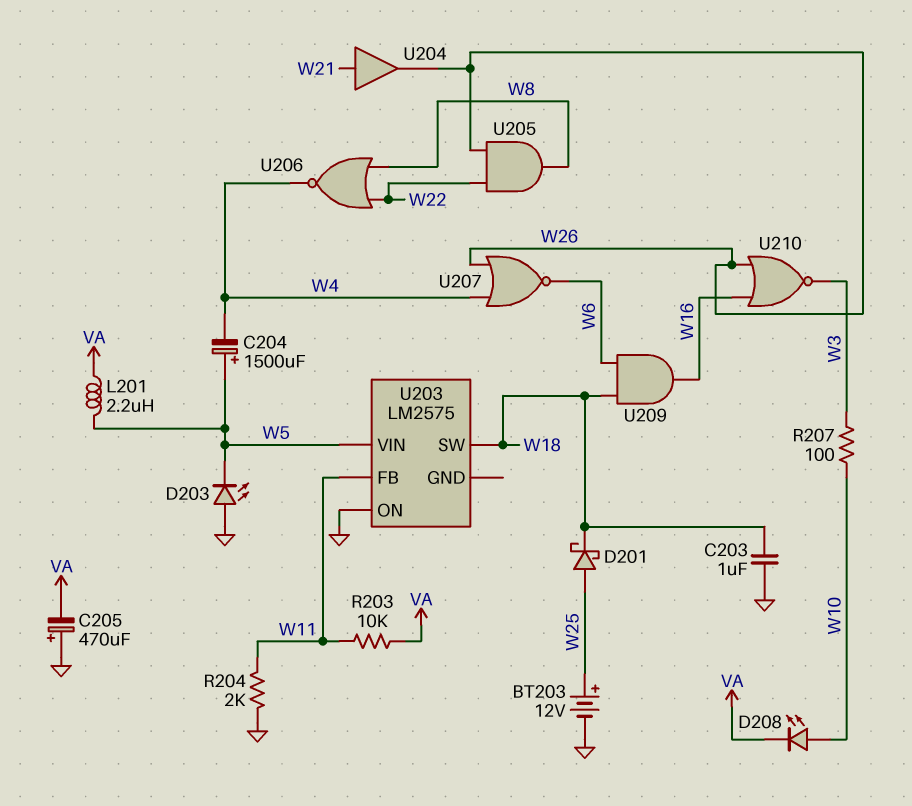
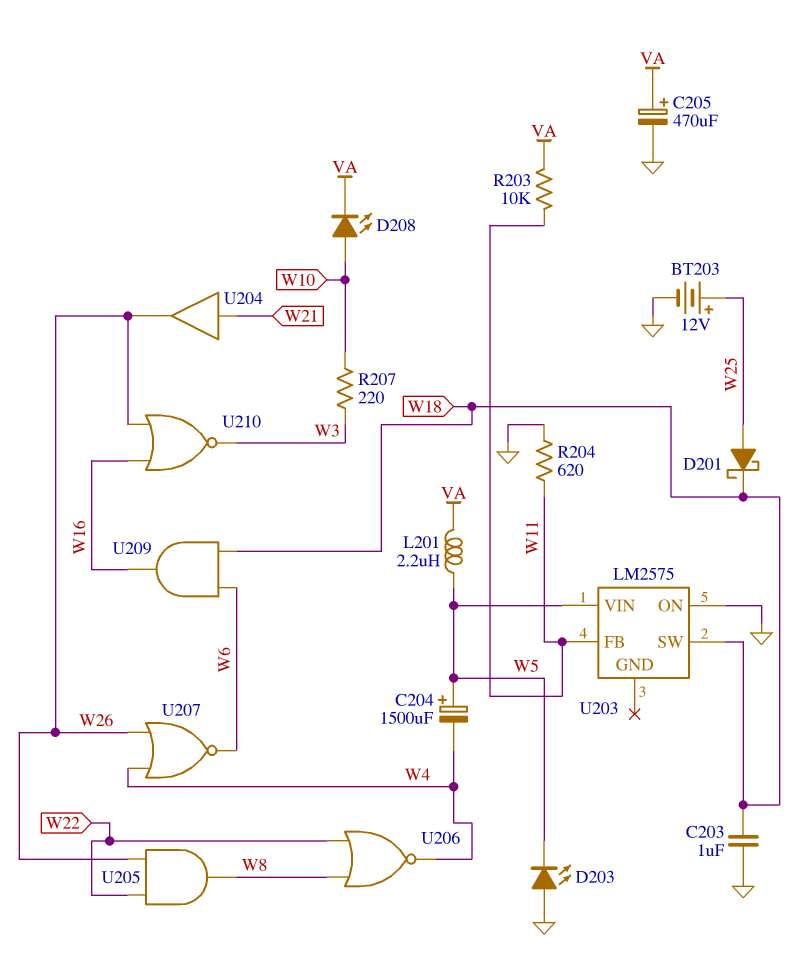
C205: 470uF (plus GND, minus VA) -> 470uF (plus VA, minus GND)
R204: 2k (GND, W11) -> 620 (GND, W11)
R207: 100 (W3, W10) -> 220 (W3, W10)

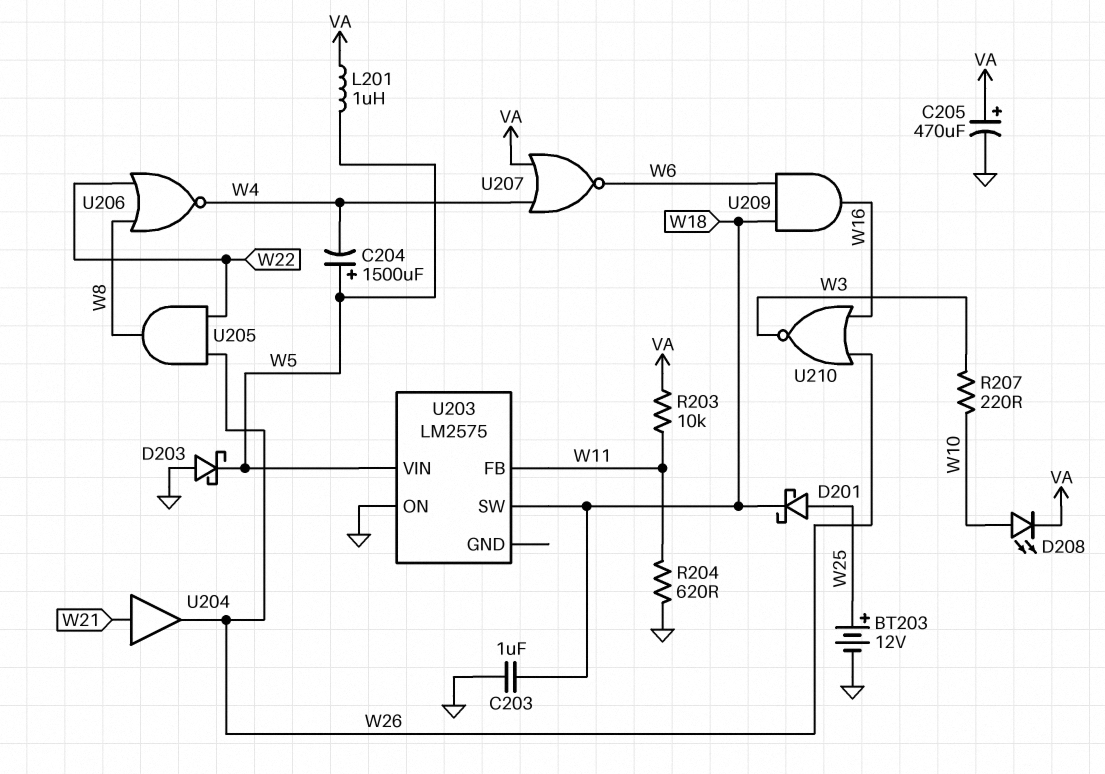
D203: LED (A GND, K W5) -> schottky (A GND, K W5)
L201: 2.2uH (VA, W5) -> 1uH (VA, W5)
U207: NOR (in W4, in W26, out W6) -> NOR (in VA, in W4, out W6)

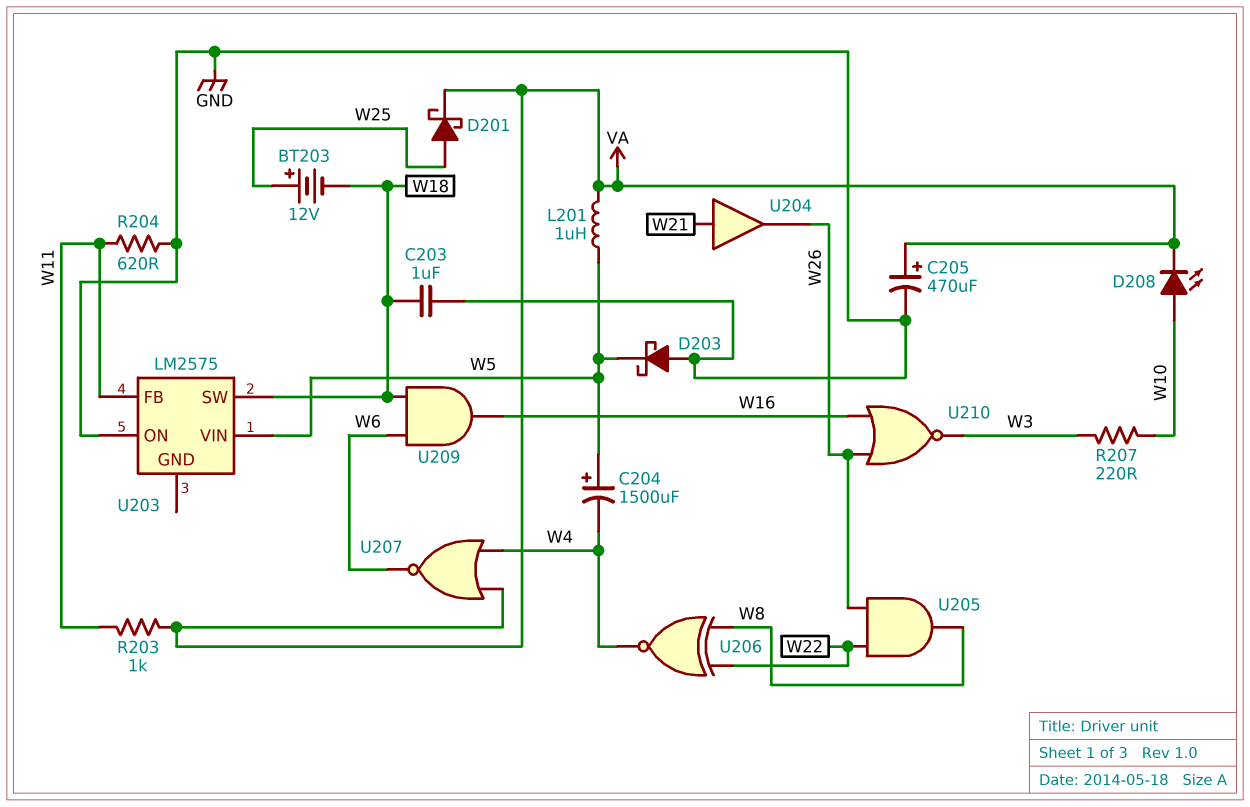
BT203: 12V (plus W25, minus GND) -> 12V (plus W25, minus W18)
D201: schottky (A W25, K W18) -> schottky (A W25, K VA)
R203: 10k (VA, W11) -> 1k (VA, W11)
U206: NOR (in W8, in W22, out W4) -> XNOR (in W8, in W22, out W4)

